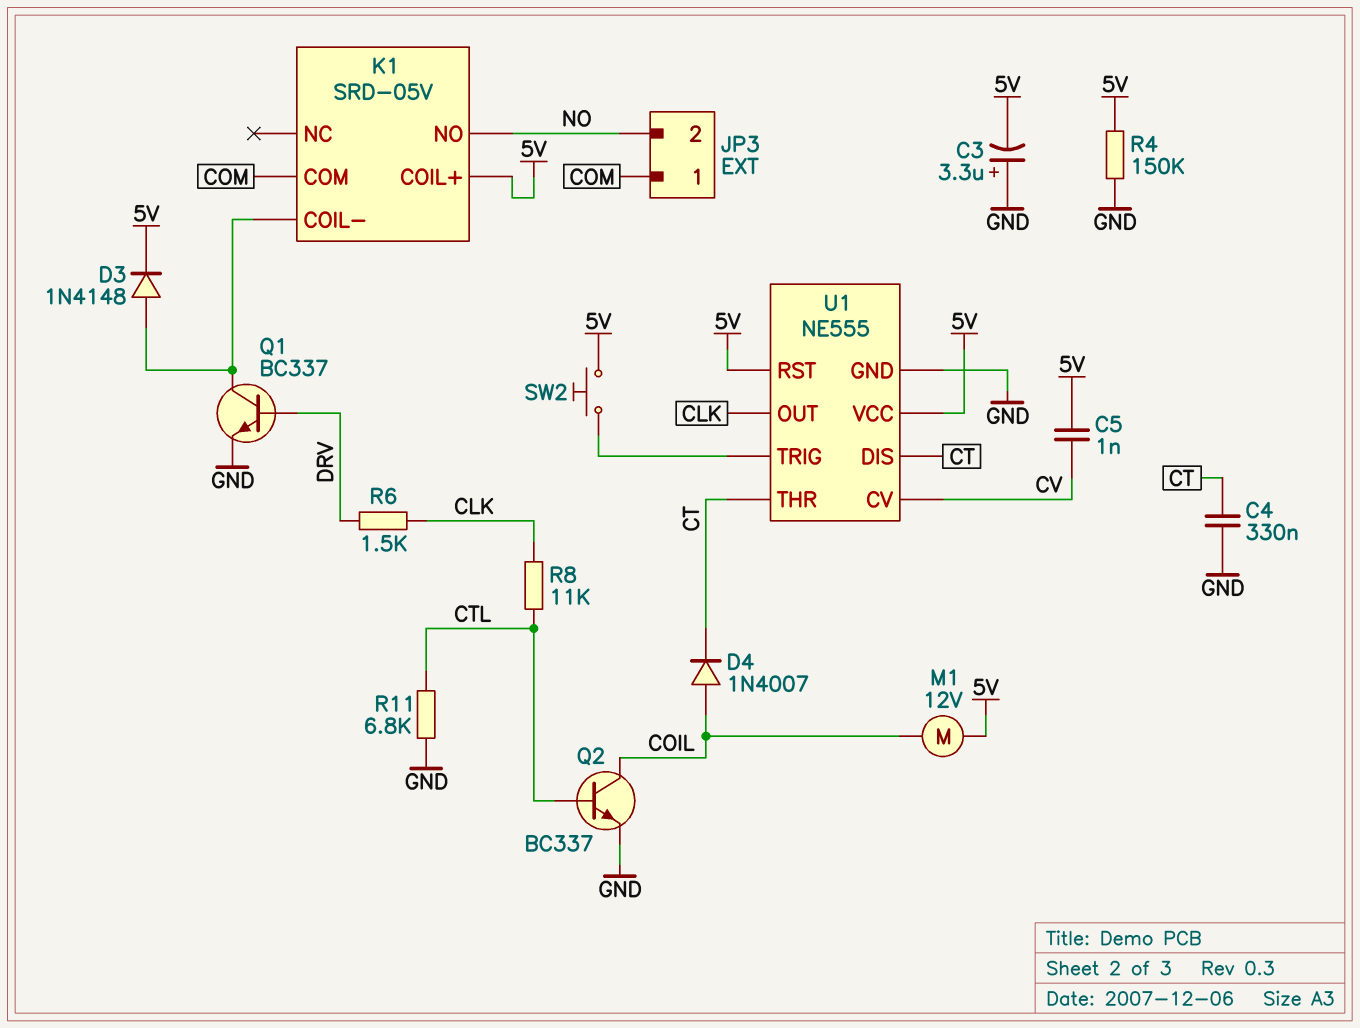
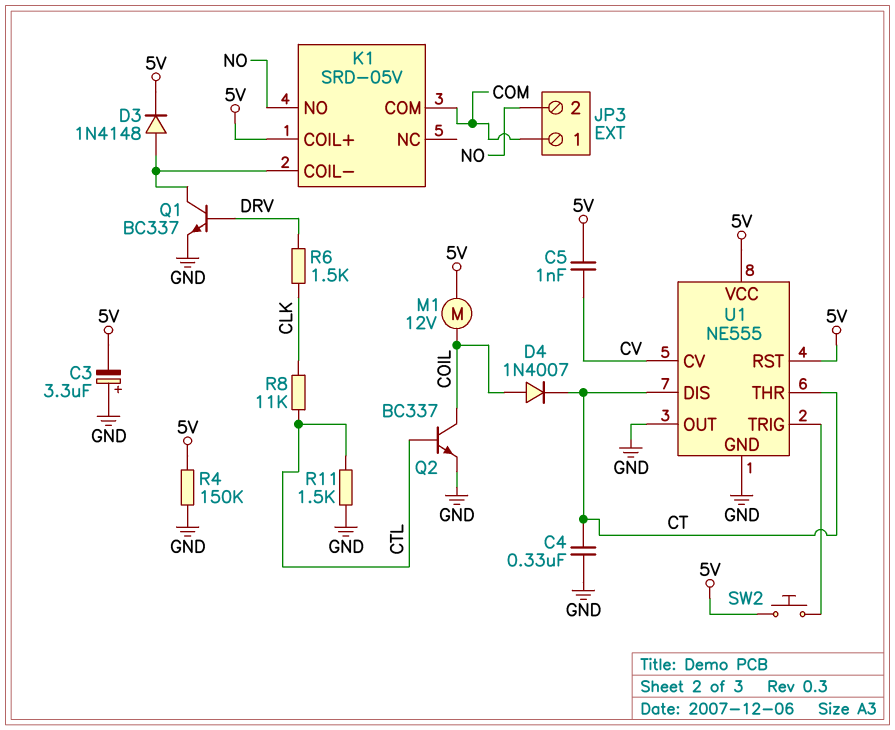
R11: 6.8k (CTL, GND) -> 1.5k (CTL, GND)
U1 pin OUT: CLK -> GND

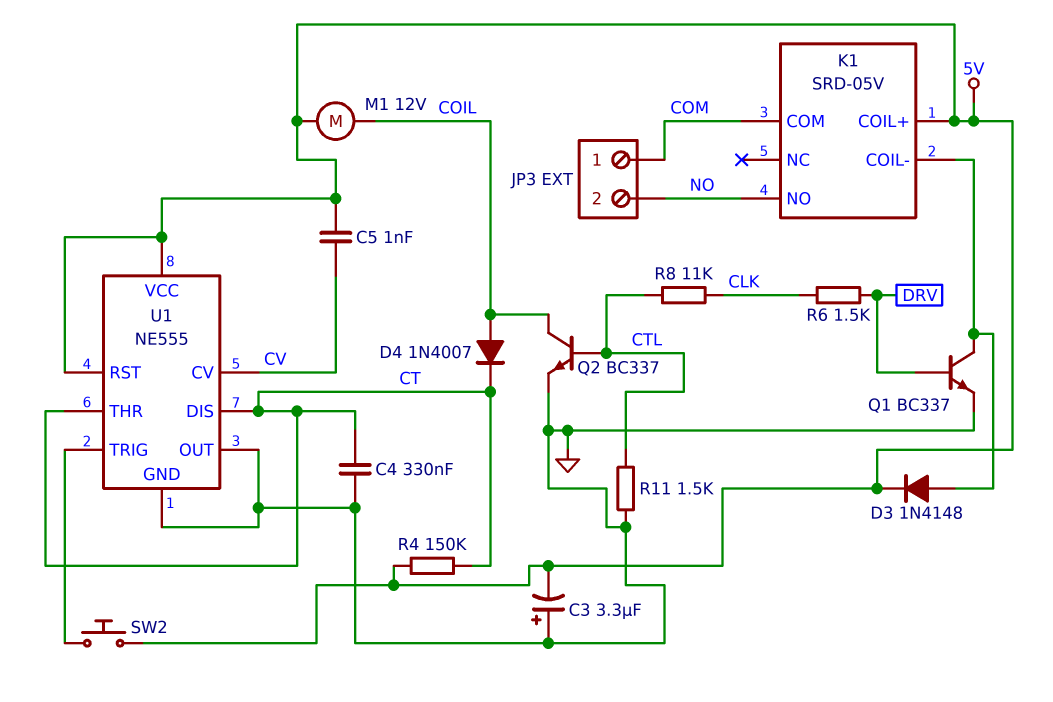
R4: 150k (5V, GND) -> 150k (5V, CT)

